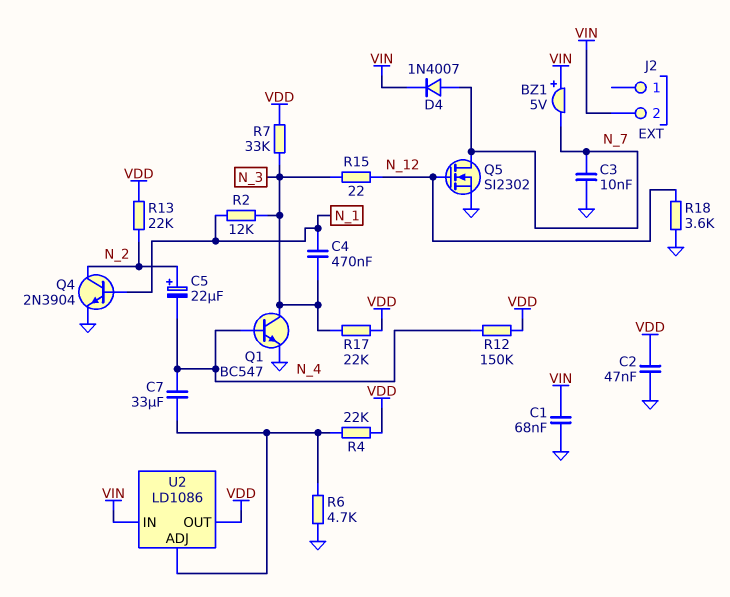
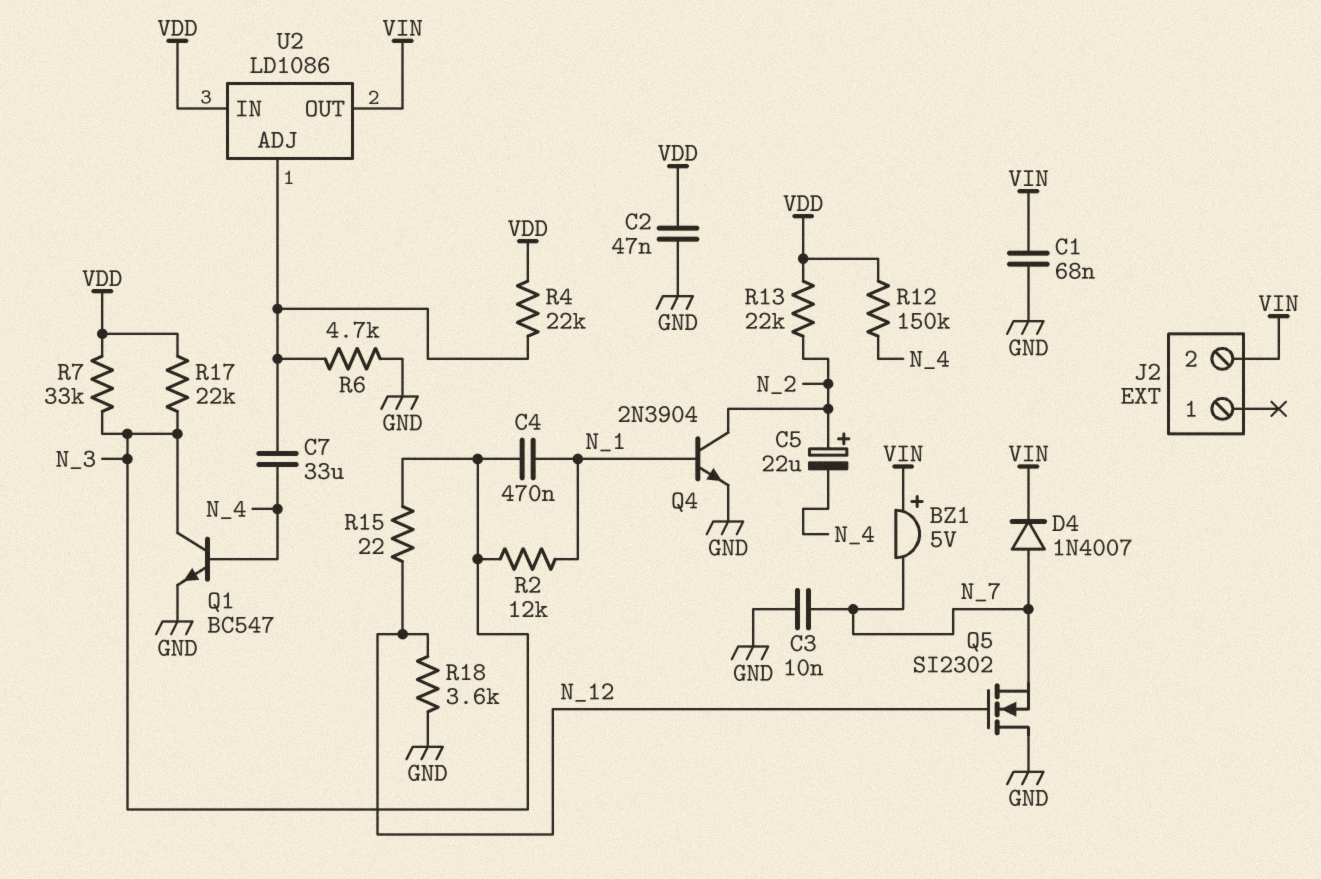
Q5: NMOS SI2302 (G N_12, D N_7, S GND) -> NMOS SI2302 (G N_12, D GND, S N_7)
U2 pin IN: VIN -> VDD
U2 pin OUT: VDD -> VIN

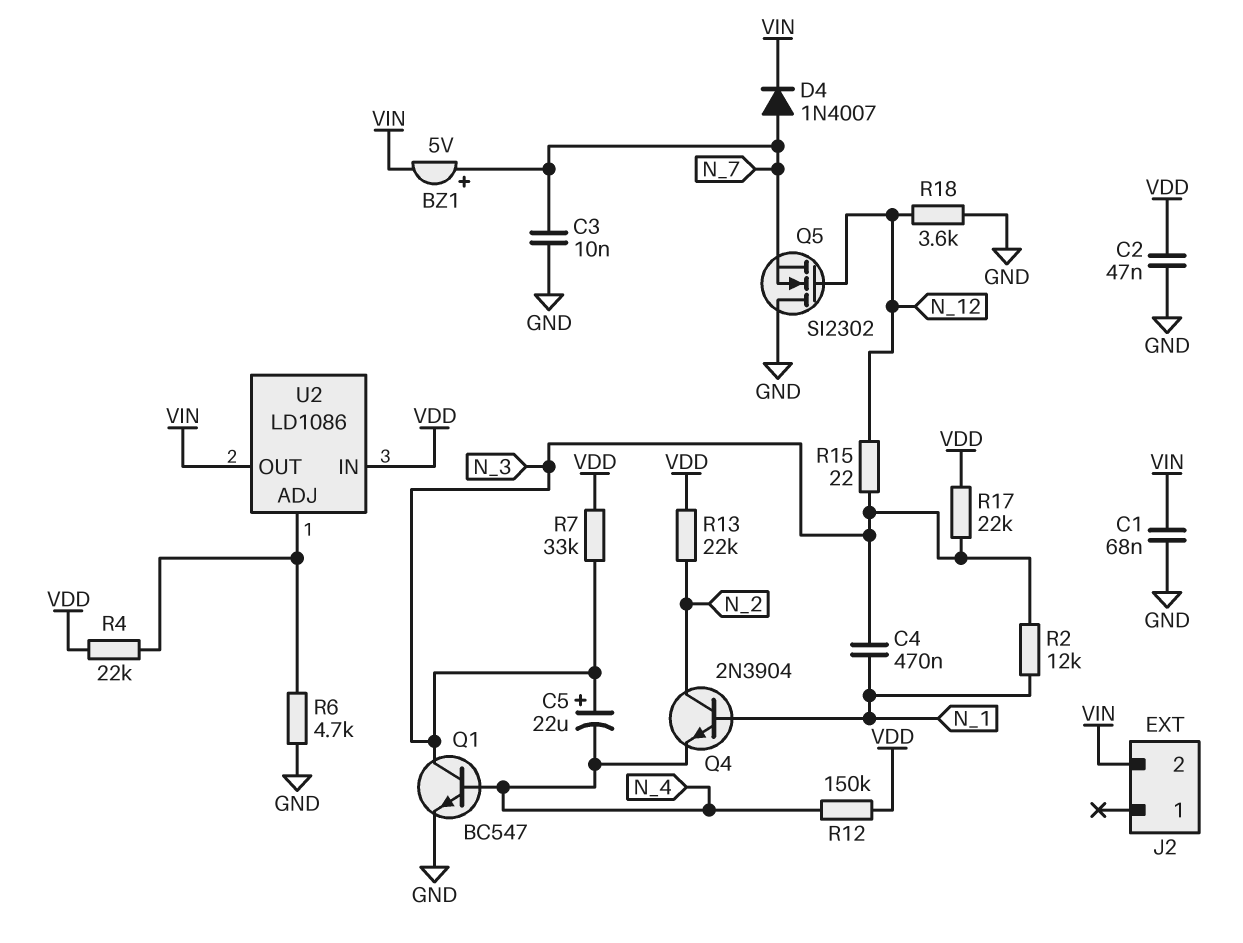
BZ1: buzzer 5V (plus VIN, minus N_7) -> buzzer 5V (plus N_7, minus VIN)
C5: 22uF (plus N_2, minus N_4) -> 22uF (plus N_3, minus N_4)
C7: 33uF (N_4, U2/ADJ) -> none
Q4: NPN 2N3904 (B N_1, C N_2, E GND) -> NPN 2N3904 (B N_1, C N_2, E N_4)

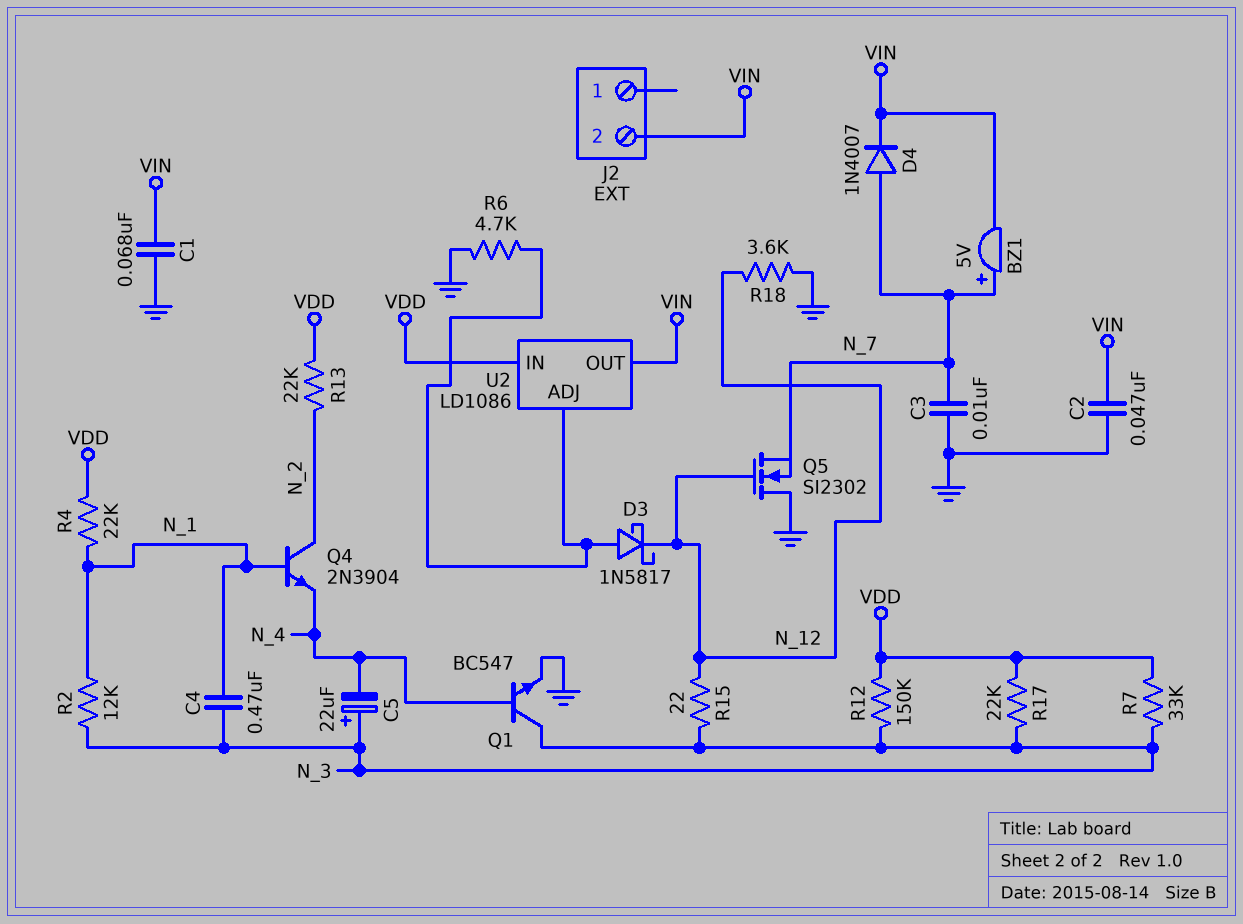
C2: 47nF (GND, VDD) -> 47nF (GND, VIN)
D3: none -> schottky 1N5817 (A U2/ADJ, K N_12)
R4: 22k (U2/ADJ, VDD) -> 22k (N_1, VDD)
R12: 150k (N_4, VDD) -> 150k (N_3, VDD)

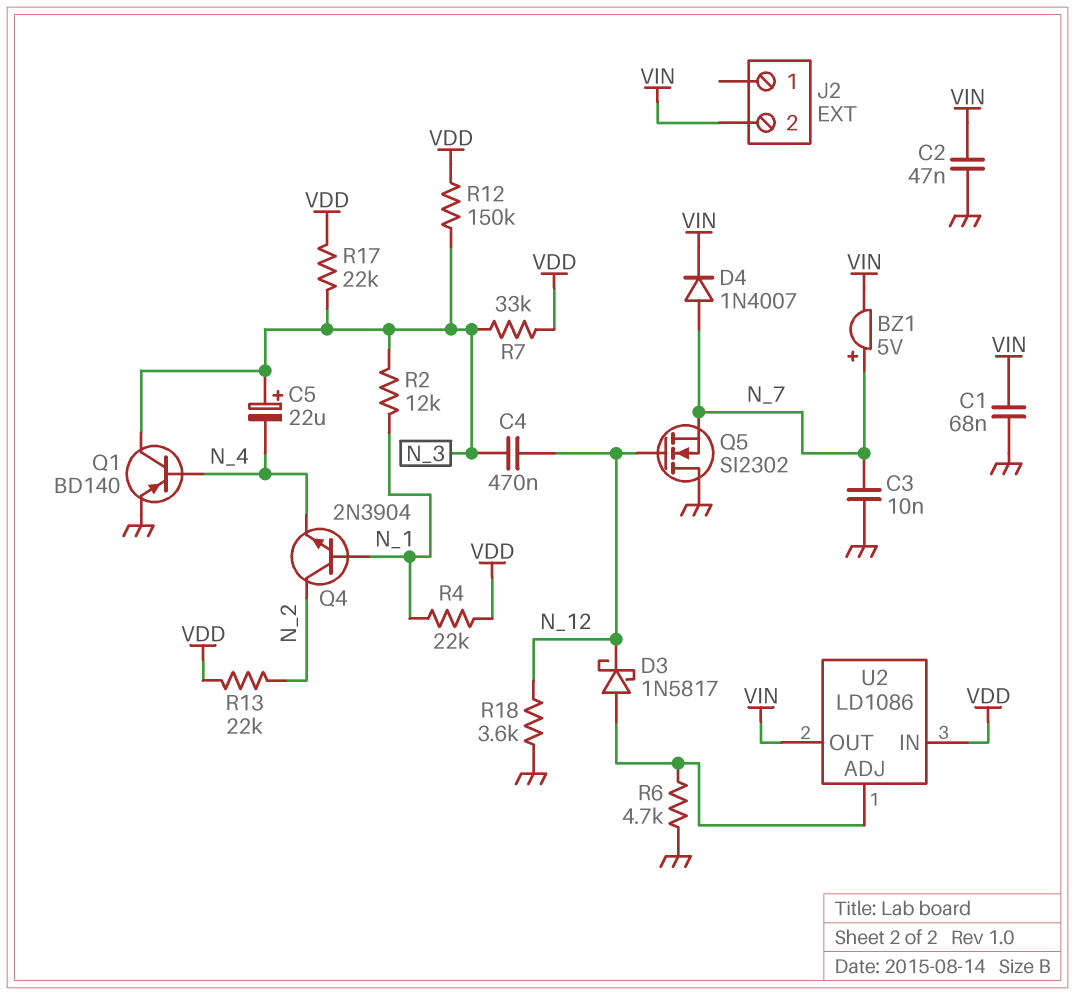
C4: 470nF (N_1, N_3) -> 470nF (N_3, N_12)
Q1: NPN BC547 (B N_4, C N_3, E GND) -> PNP BD140 (B N_4, C N_3, E GND)
R15: 22 (N_3, N_12) -> none

